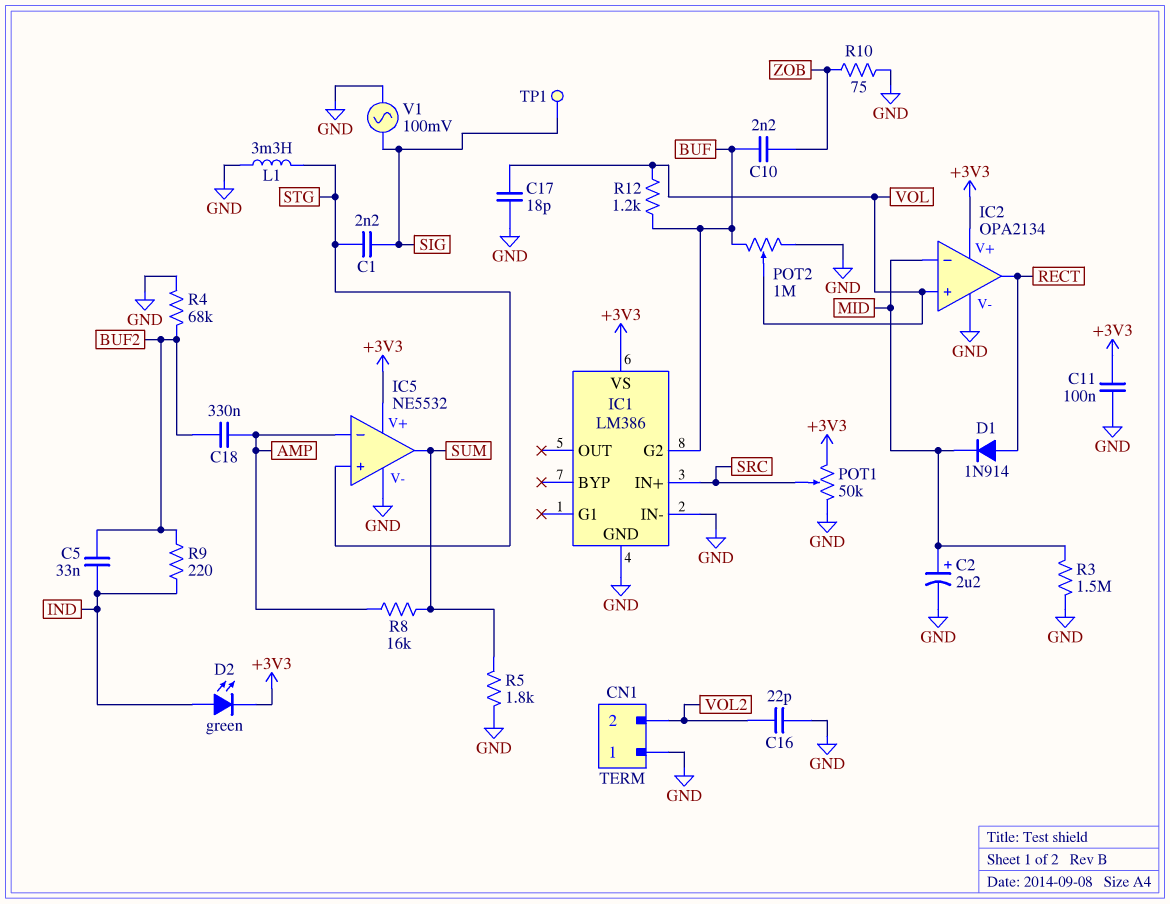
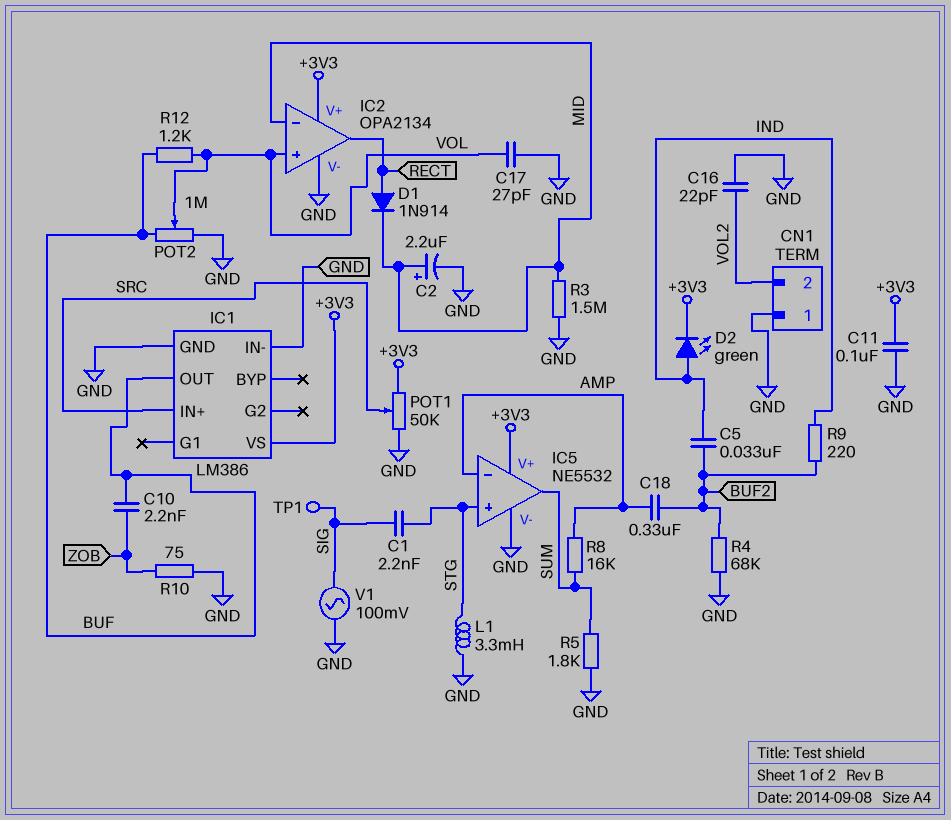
C17: 18pF (GND, VOL) -> 27pF (GND, VOL)
IC1 pin G2: BUF -> none
IC1 pin OUT: none -> BUF

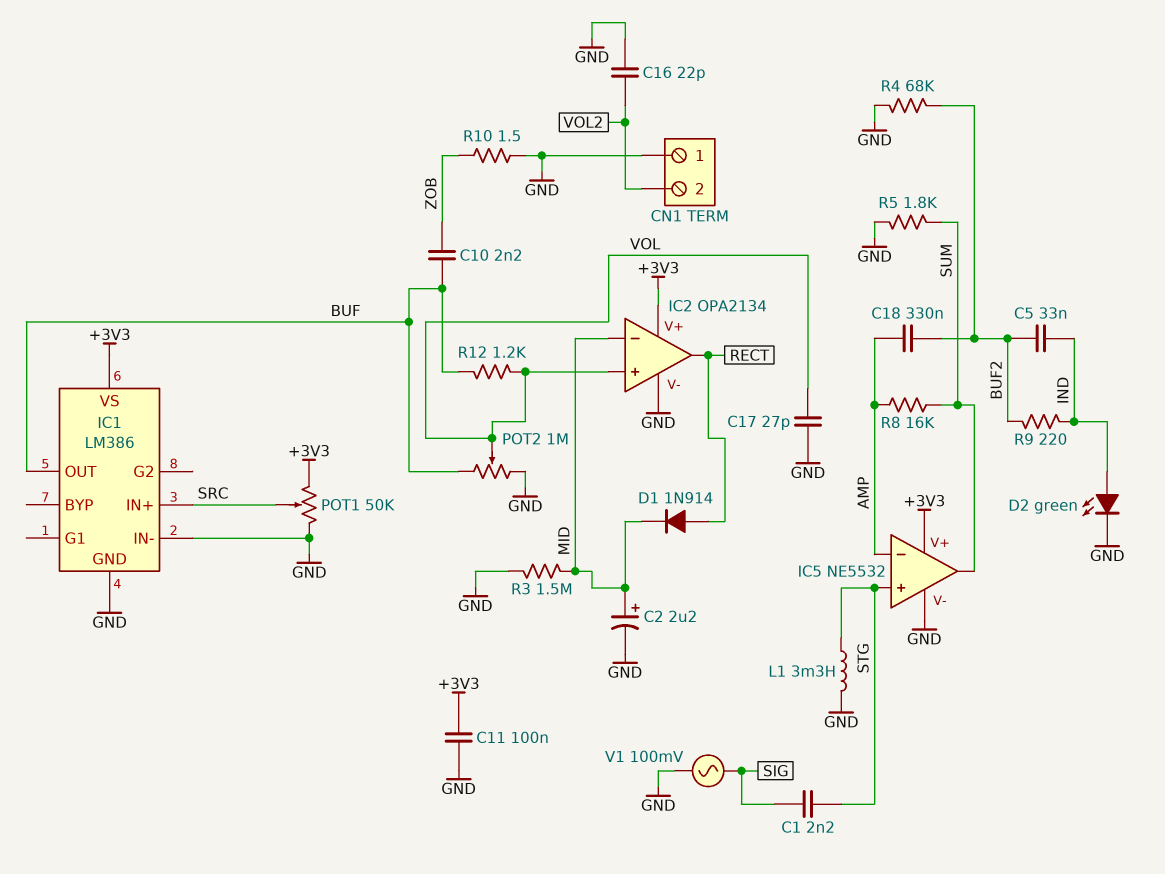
D2: LED green (A IND, K +3V3) -> LED green (A IND, K GND)
R10: 75 (GND, ZOB) -> 1.5 (GND, ZOB)
TP1: test point (SIG) -> none

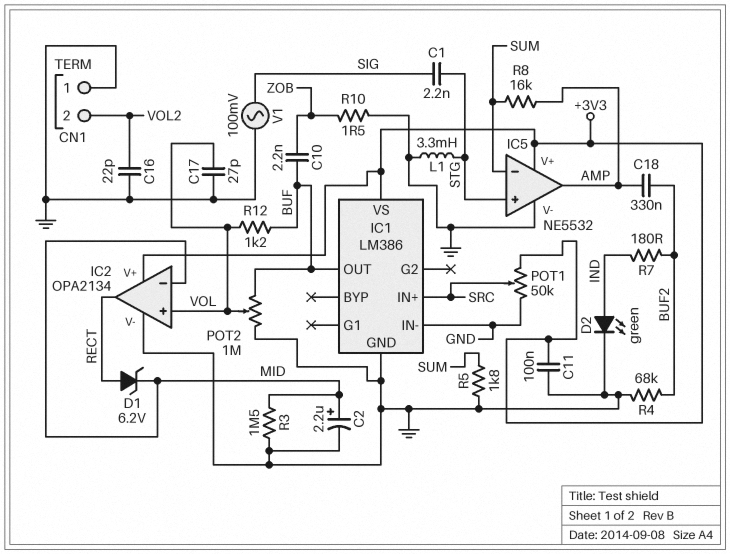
C5: 33nF (BUF2, IND) -> none
D1: diode 1N914 (A RECT, K MID) -> zener 6.2V (A RECT, K MID)
IC5 pin in-: AMP -> SUM
IC5 pin out: SUM -> AMP
R7: none -> 180 (BUF2, IND)
R9: 220 (BUF2, IND) -> none

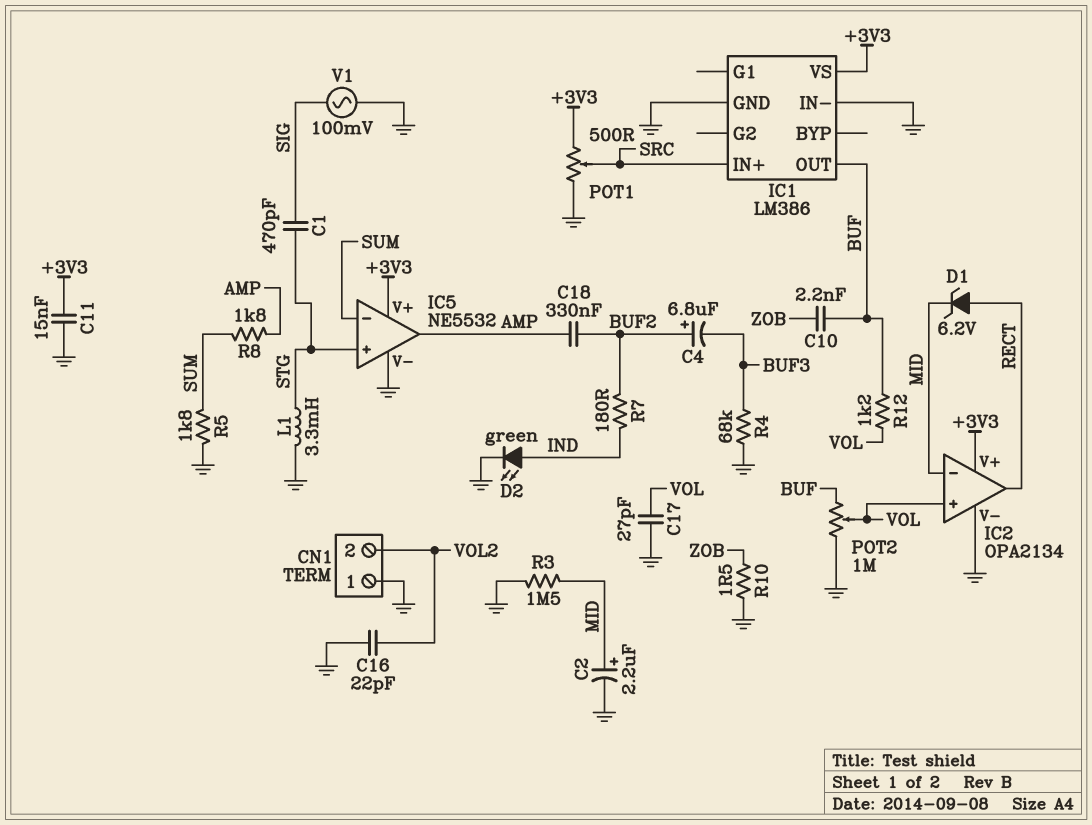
C1: 2.2nF (SIG, STG) -> 470pF (SIG, STG)
C4: none -> 6.8uF (plus BUF2, minus BUF3)
C11: 100nF (+3V3, GND) -> 15nF (+3V3, GND)
POT1: 50k (+3V3, GND, wiper SRC) -> 500 (+3V3, GND, wiper SRC)
R4: 68k (BUF2, GND) -> 68k (BUF3, GND)
R8: 16k (AMP, SUM) -> 1.8k (AMP, SUM)

